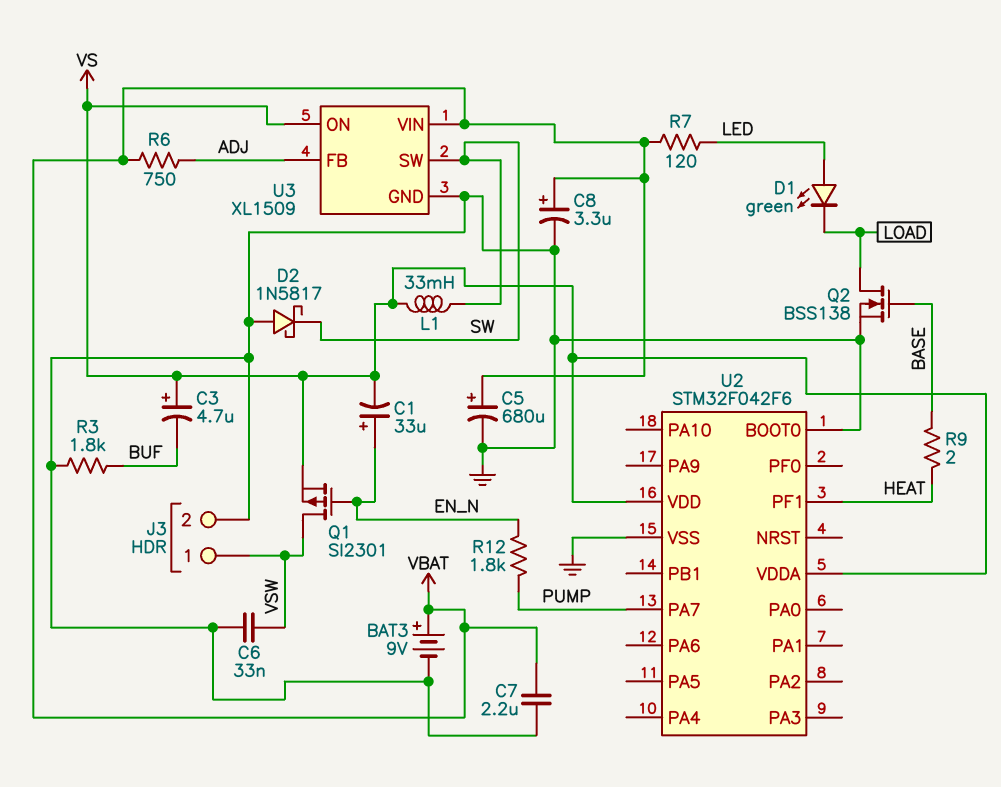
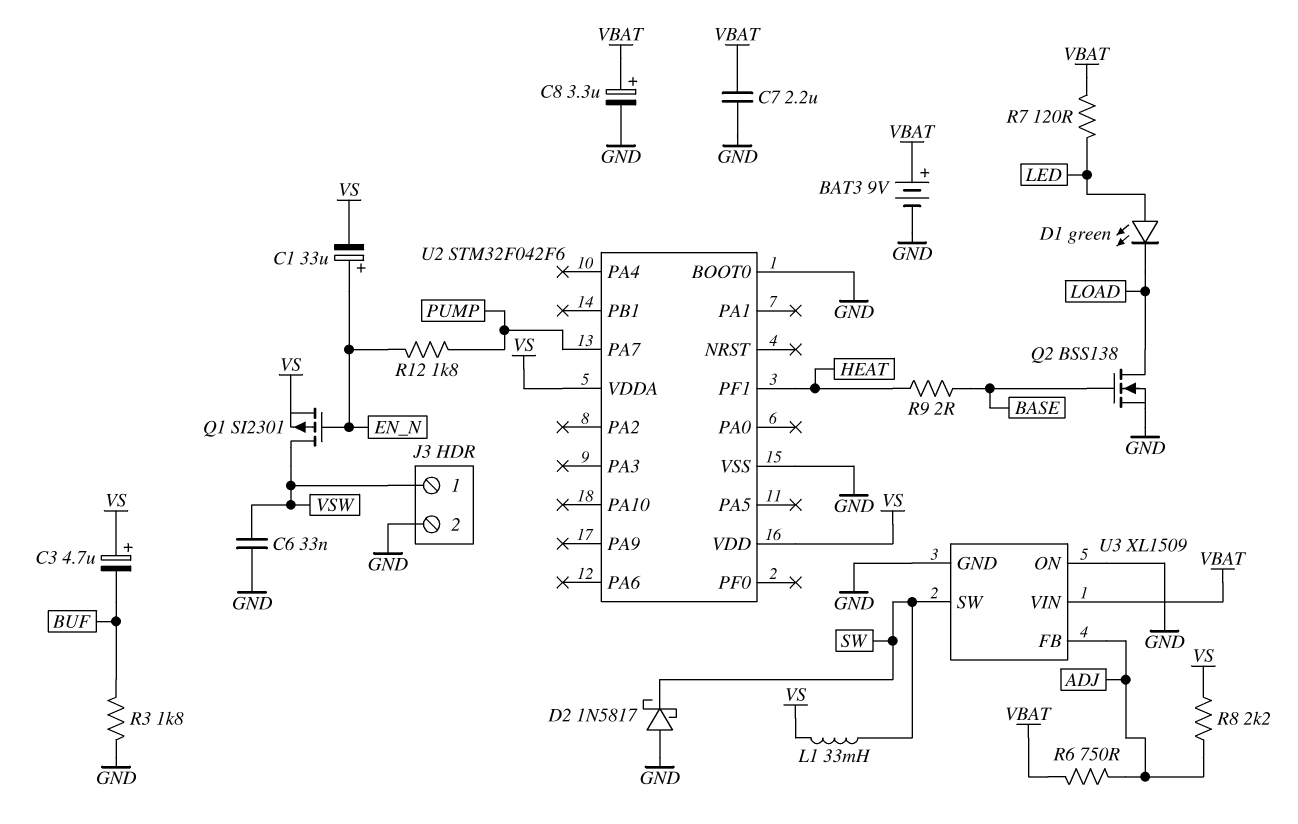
C5: 680uF (plus VBAT, minus GND) -> none
R8: none -> 2.2k (ADJ, VS)
U3 pin ON: VS -> GND

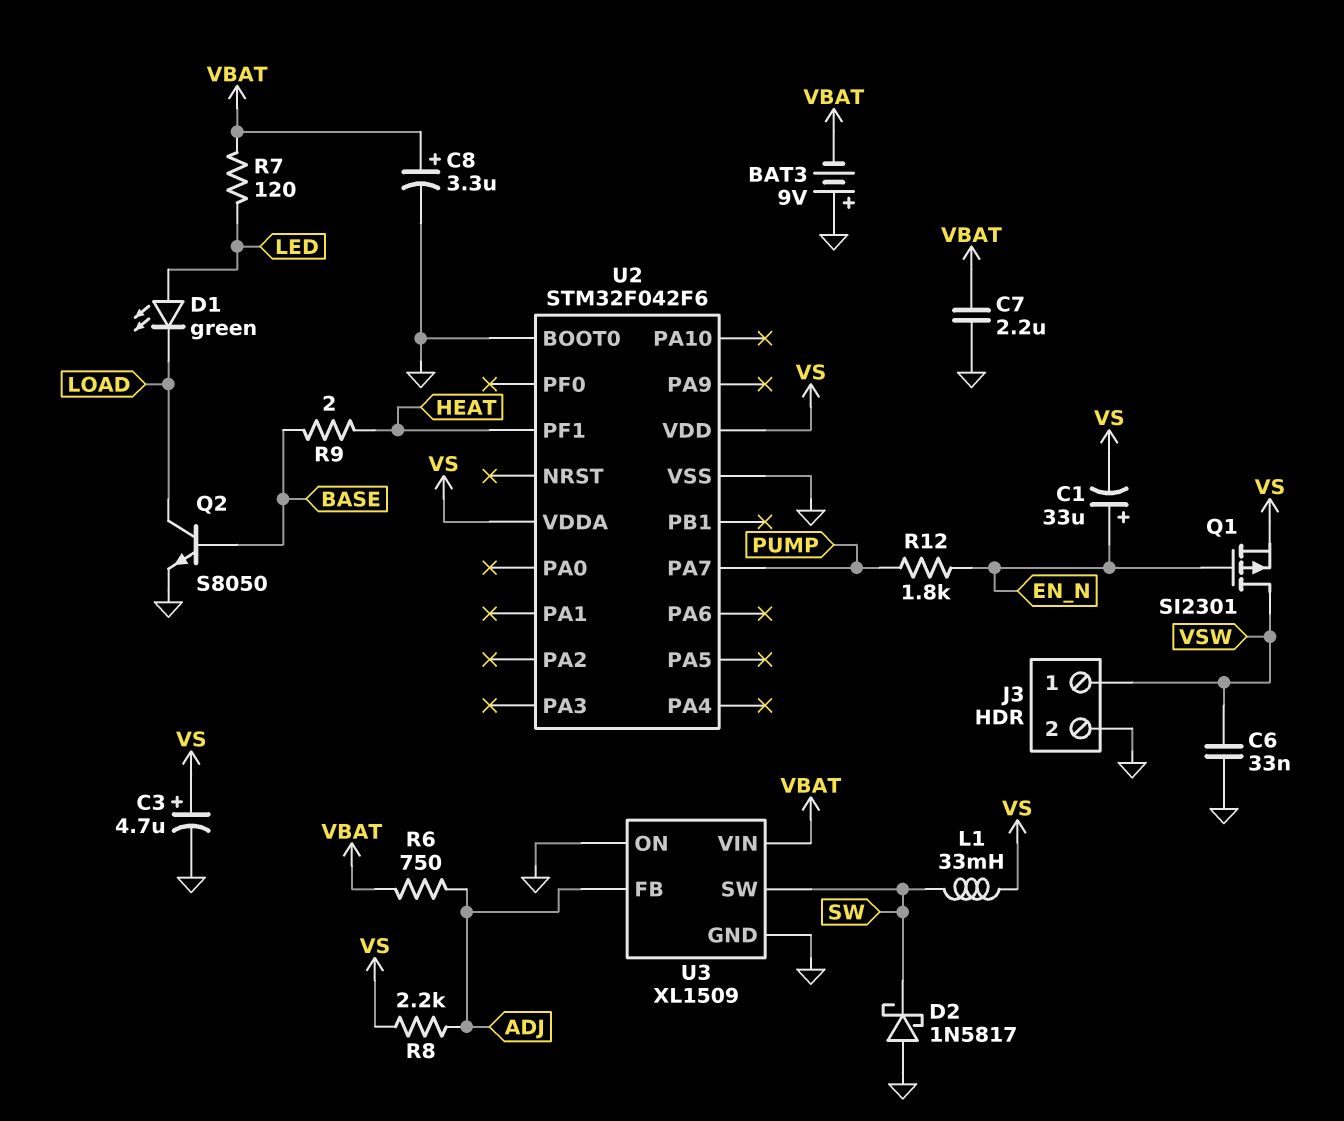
BAT3: 9V (plus VBAT, minus GND) -> 9V (plus GND, minus VBAT)
C3: 4.7uF (plus VS, minus BUF) -> 4.7uF (plus VS, minus GND)
Q2: NMOS BSS138 (G BASE, D LOAD, S GND) -> NPN S8050 (B BASE, C LOAD, E GND)
R3: 1.8k (BUF, GND) -> none

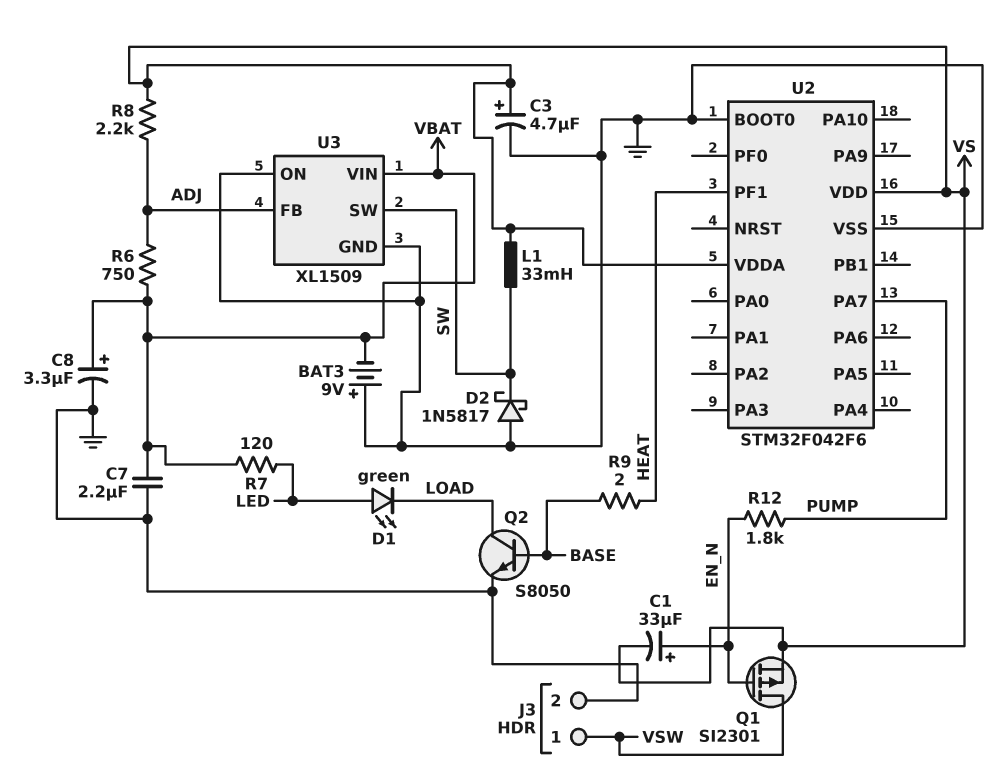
C6: 33nF (GND, VSW) -> none

